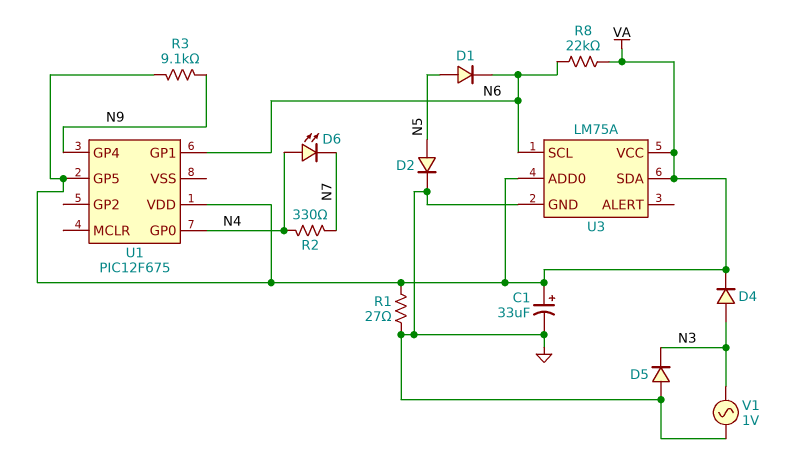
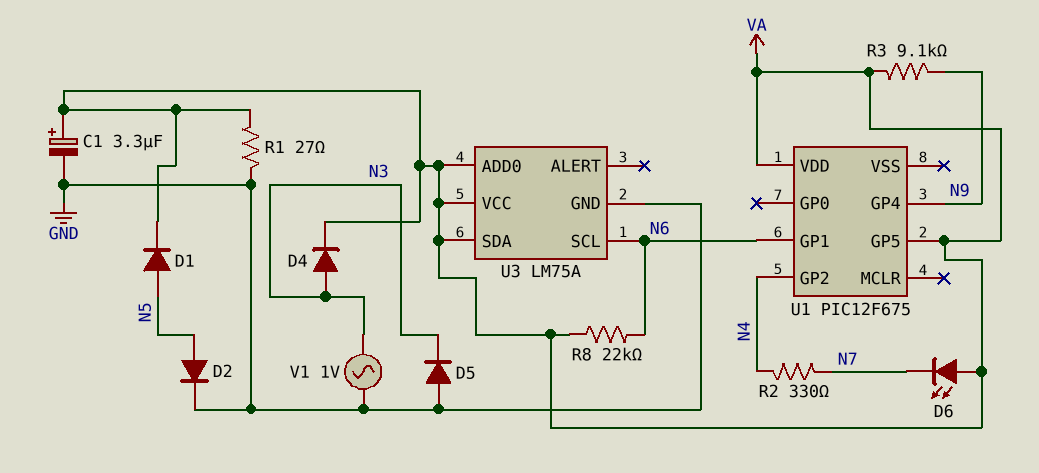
C1: 33uF (plus VA, minus GND) -> 3.3uF (plus VA, minus GND)
D1: diode (A N5, K N6) -> diode (A N5, K VA)
D6: LED (A N4, K N7) -> LED (A VA, K N7)
U1 pin GP0: N4 -> none
U1 pin GP2: none -> N4

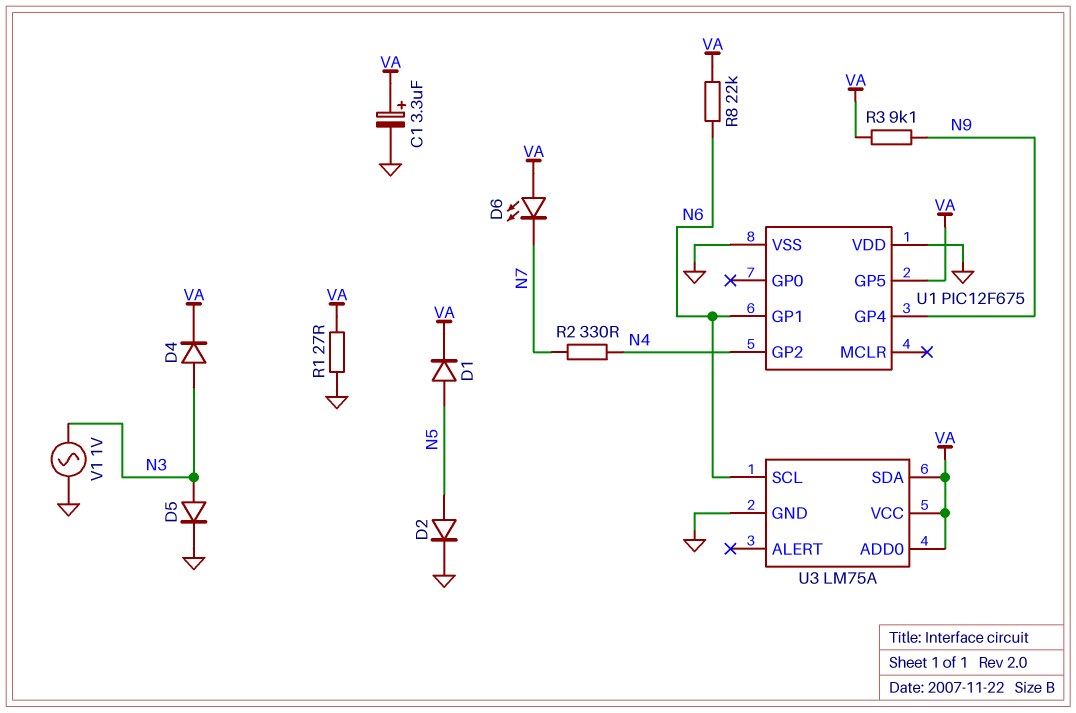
D5: diode (A GND, K N3) -> diode (A N3, K GND)
U1 pin VDD: VA -> GND
U1 pin VSS: none -> GND

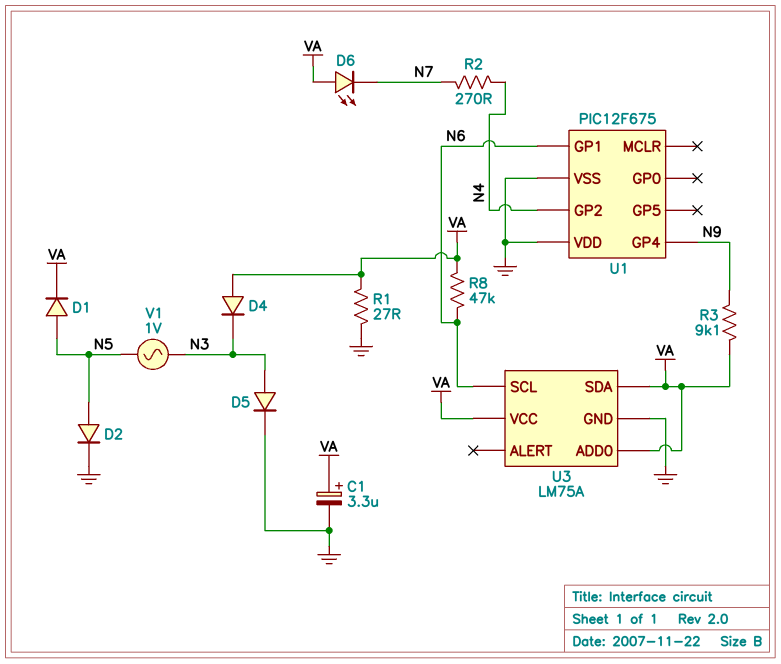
D4: diode (A N3, K VA) -> diode (A VA, K N3)
R2: 330 (N4, N7) -> 270 (N4, N7)
R8: 22k (N6, VA) -> 47k (N6, VA)
U1 pin GP5: VA -> none
V1: AC 1V (GND, N3) -> AC 1V (N3, N5)

